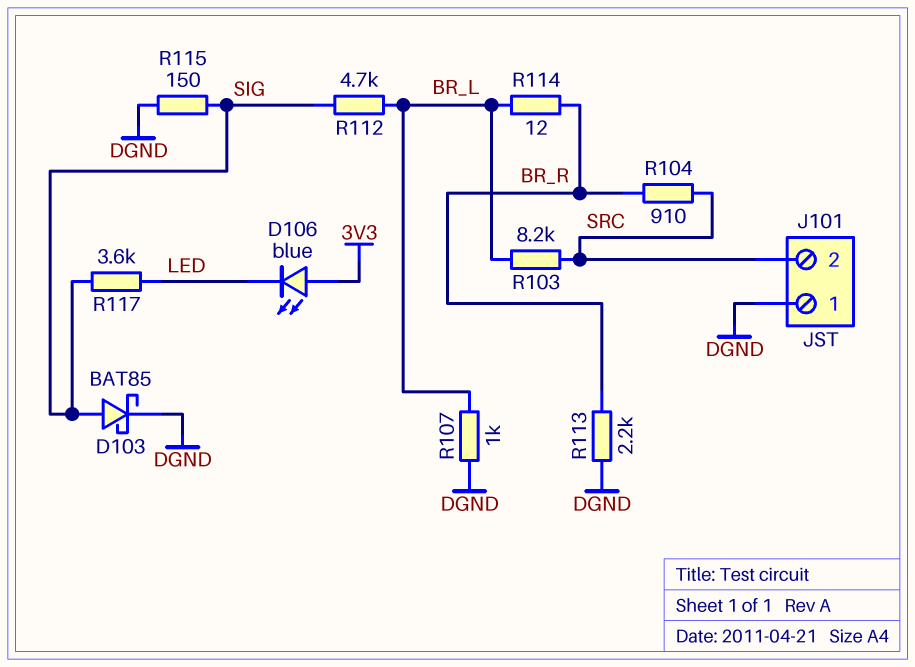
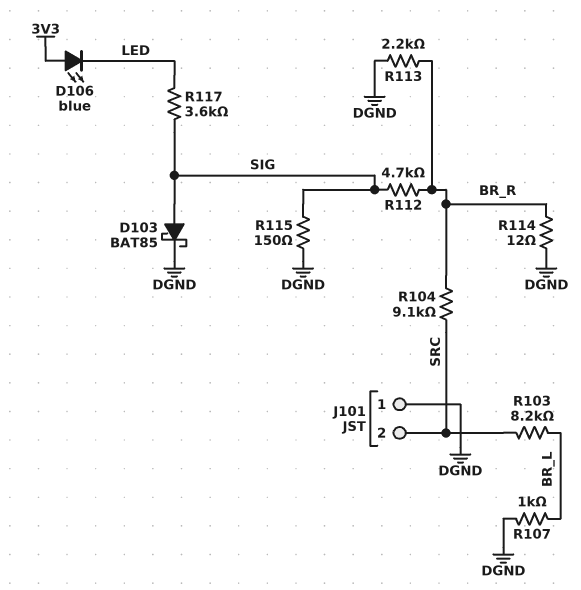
R104: 910 (BR_R, SRC) -> 9.1k (BR_R, SRC)
R112: 4.7k (BR_L, SIG) -> 4.7k (BR_R, SIG)
R114: 12 (BR_L, BR_R) -> 12 (BR_R, DGND)

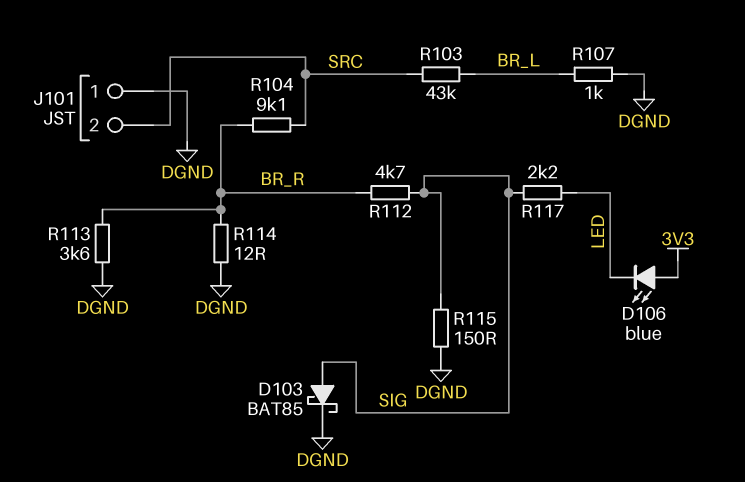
R103: 8.2k (BR_L, SRC) -> 43k (BR_L, SRC)
R113: 2.2k (BR_R, DGND) -> 3.6k (BR_R, DGND)
R117: 3.6k (LED, SIG) -> 2.2k (LED, SIG)

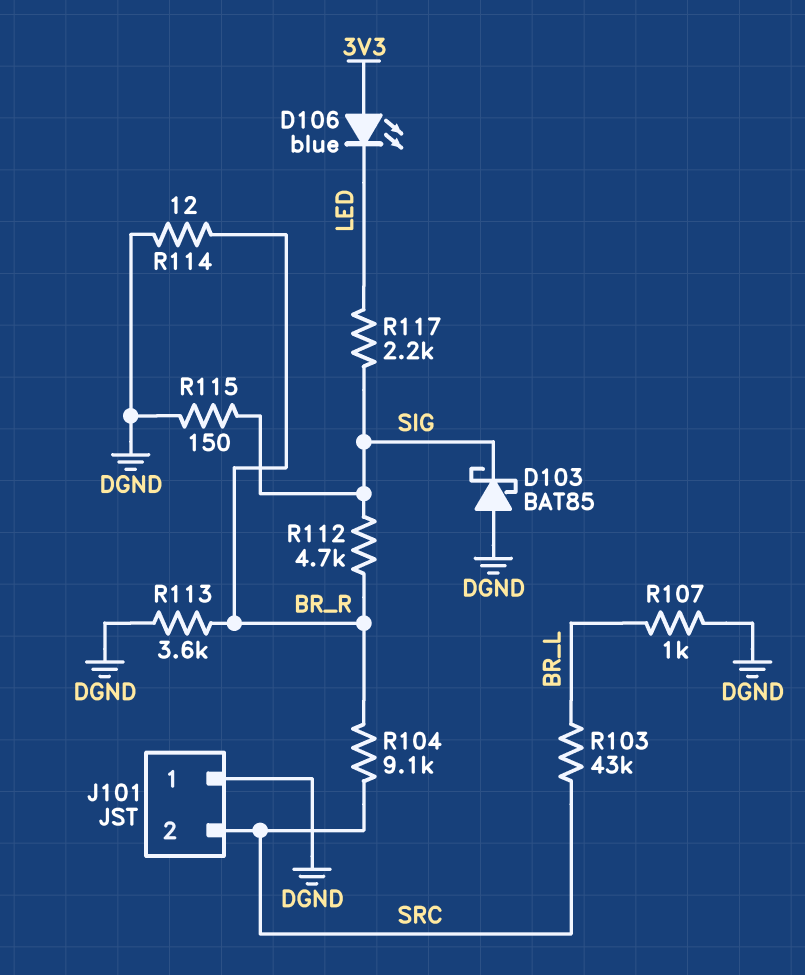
D103: schottky BAT85 (A SIG, K DGND) -> schottky BAT85 (A DGND, K SIG)

